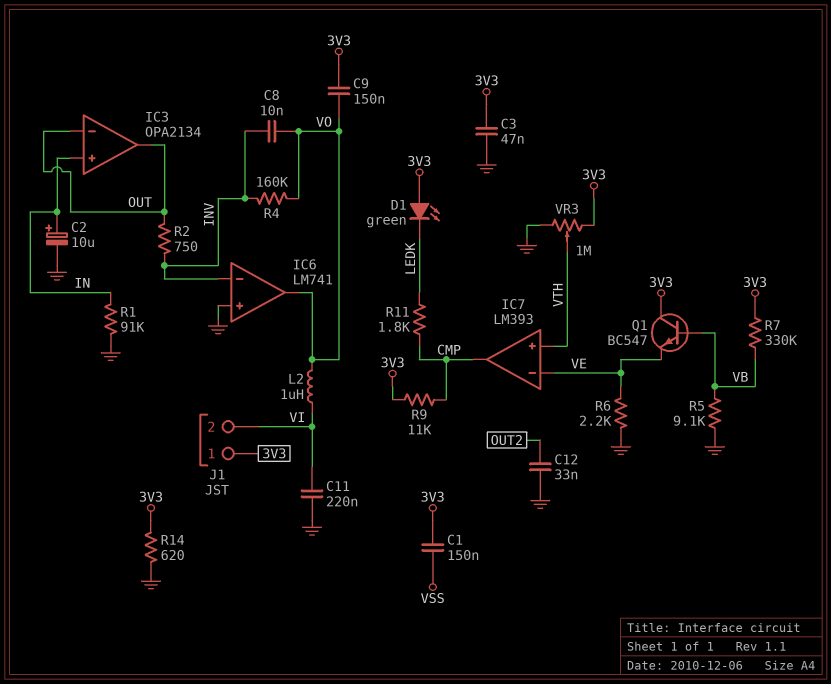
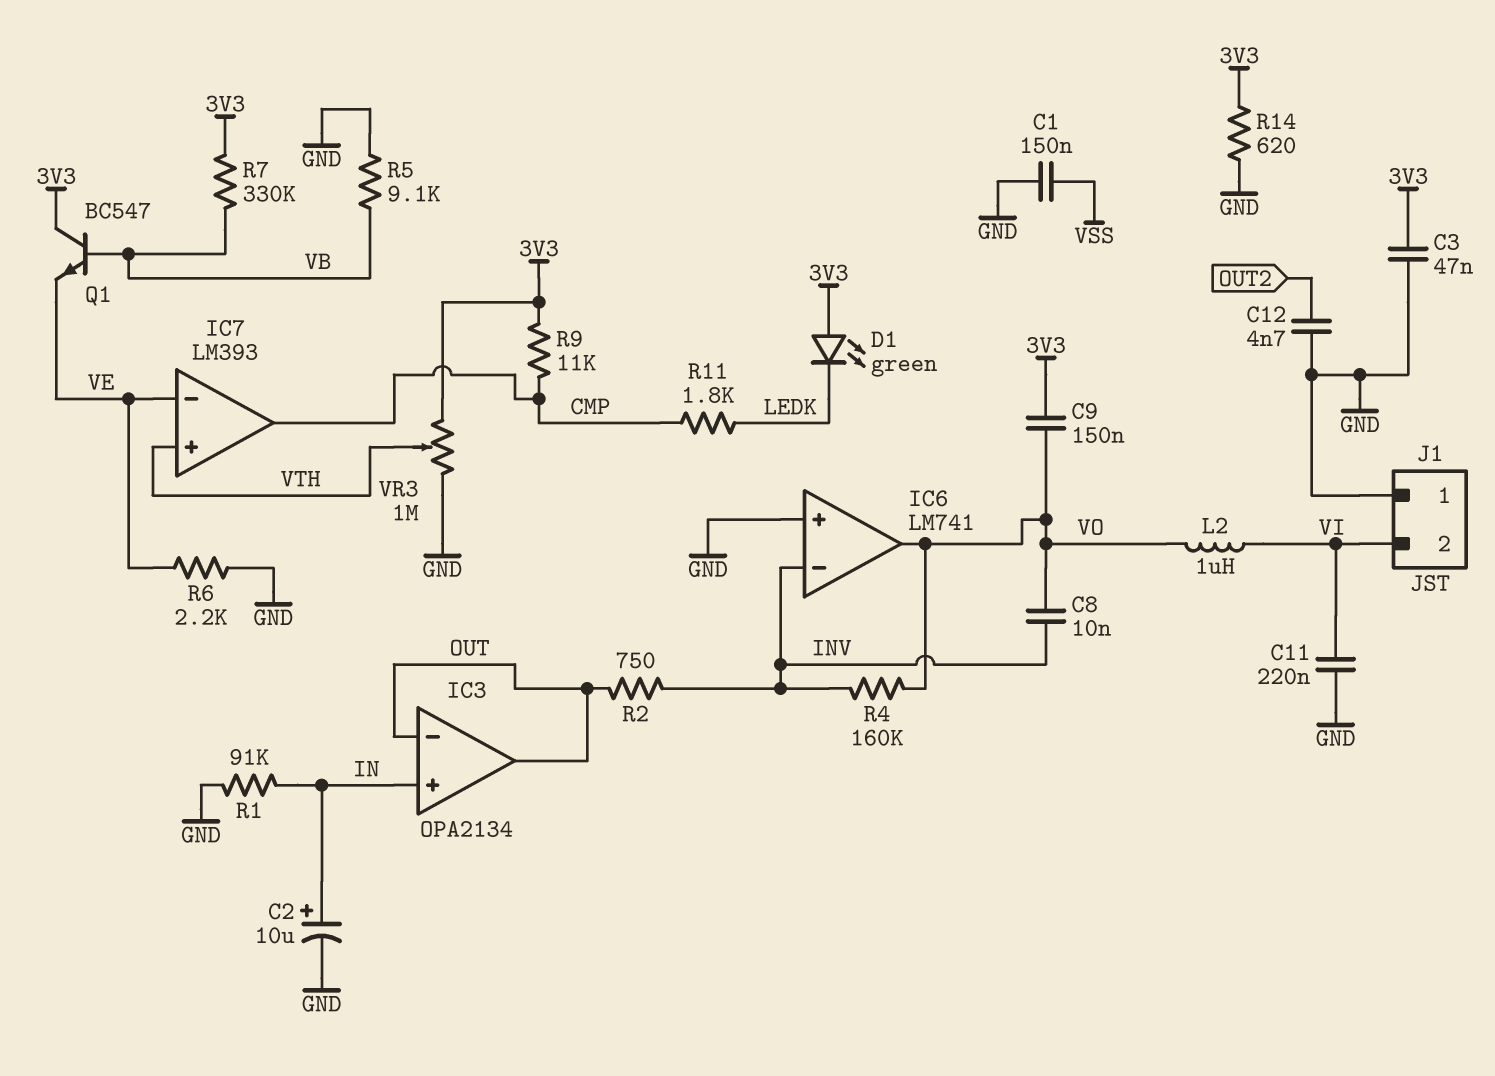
C1: 150nF (3V3, VSS) -> 150nF (GND, VSS)
C12: 33nF (GND, OUT2) -> 4.7nF (GND, OUT2)
J1 pin 1: 3V3 -> GND

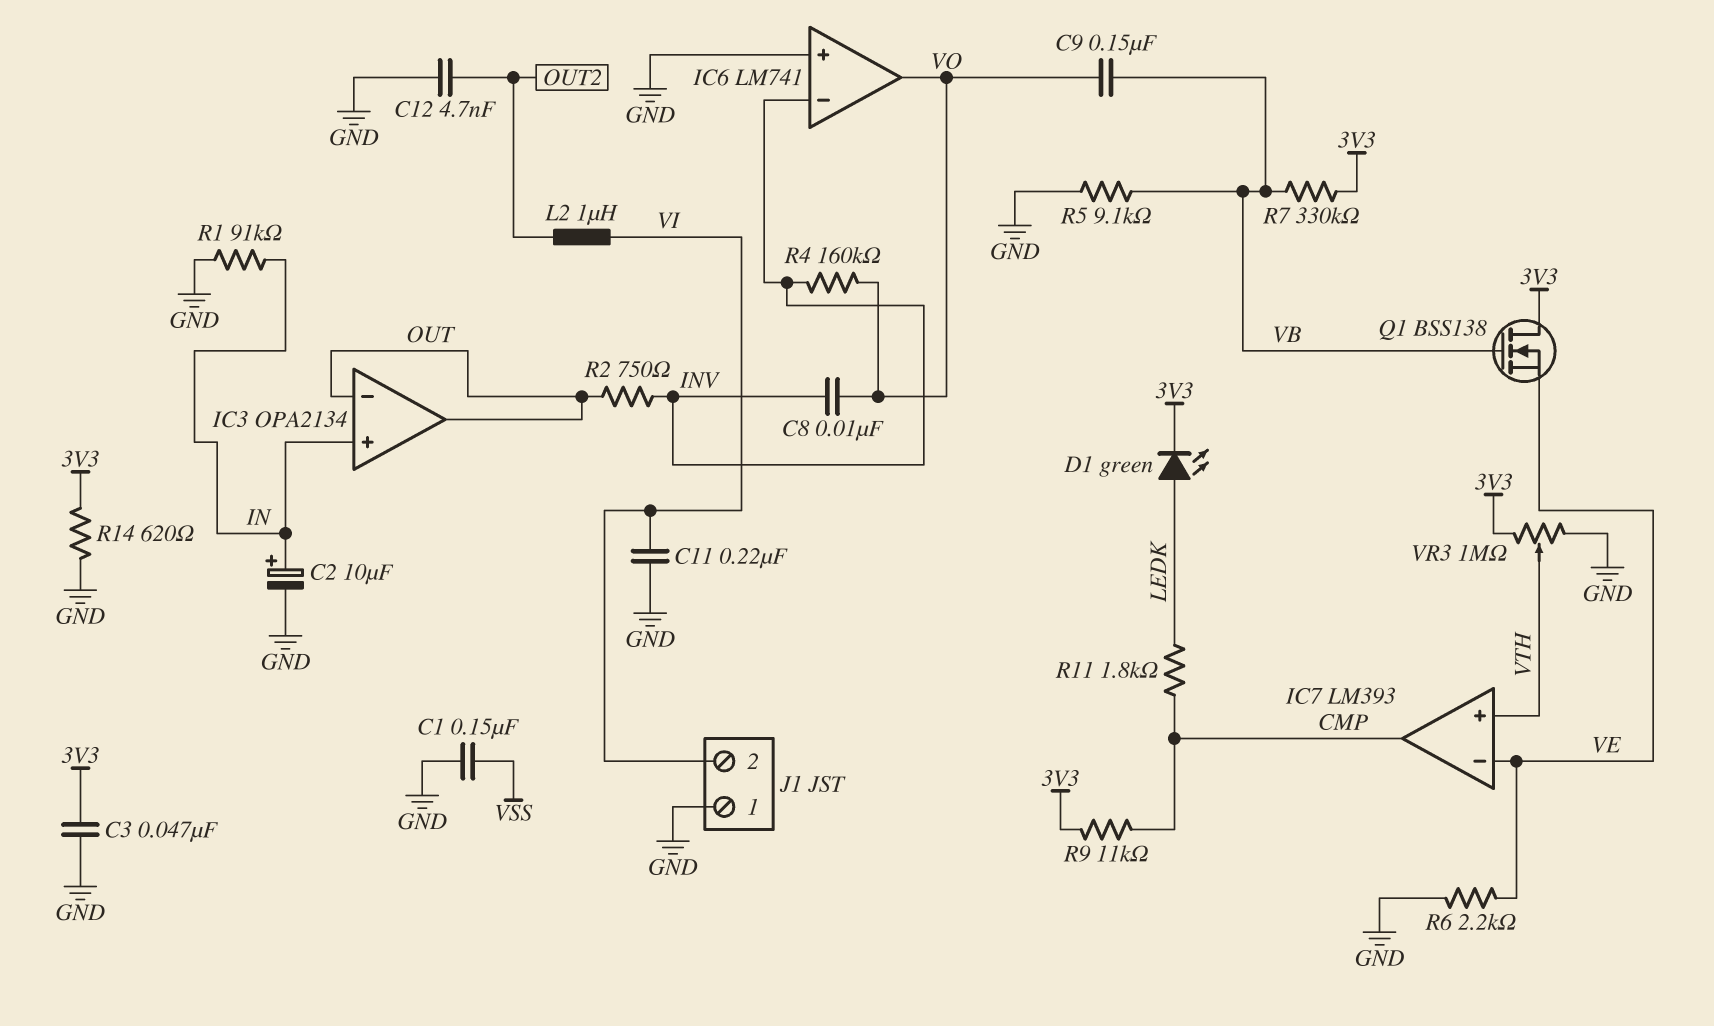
C9: 150nF (3V3, VO) -> 150nF (VB, VO)
D1: LED green (A 3V3, K LEDK) -> LED green (A LEDK, K 3V3)
L2: 1uH (VI, VO) -> 1uH (OUT2, VI)
Q1: NPN BC547 (B VB, C 3V3, E VE) -> NMOS BSS138 (G VB, D 3V3, S VE)

